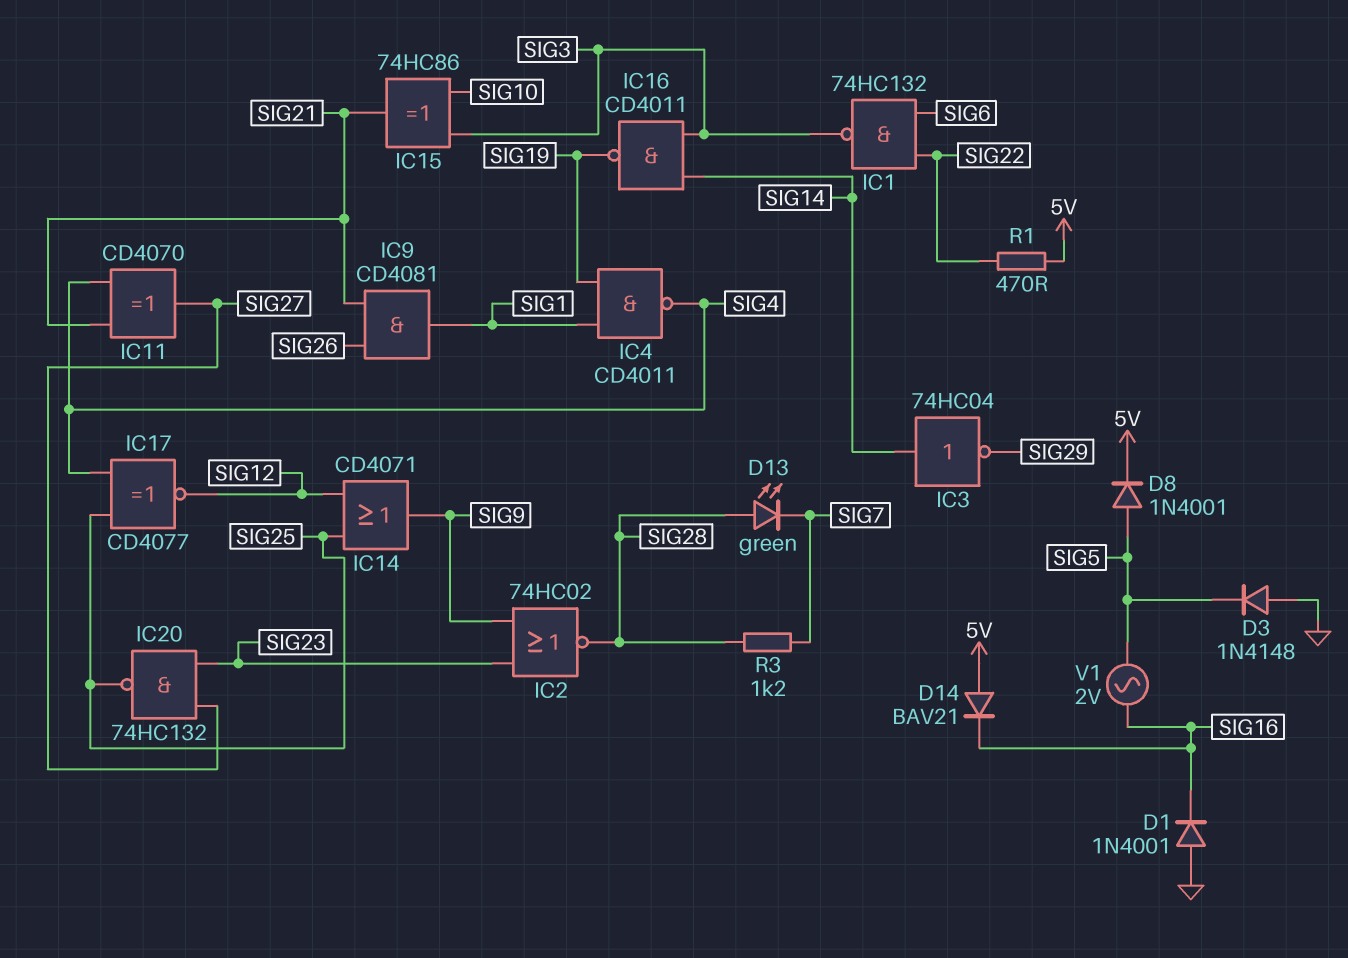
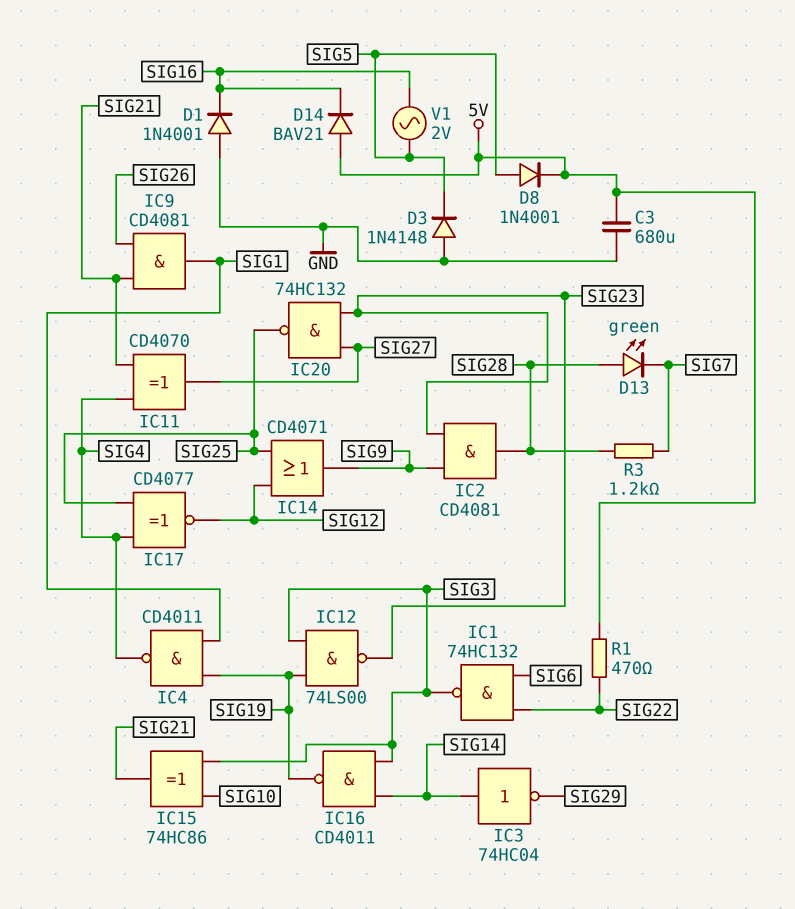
C3: none -> 680uF (5V, GND)
IC2: NOR 74HC02 (in SIG9, in SIG23, out SIG28) -> AND CD4081 (in SIG9, in SIG23, out SIG28)
IC12: none -> NAND 74LS00 (in SIG3, in SIG19, out SIG23)

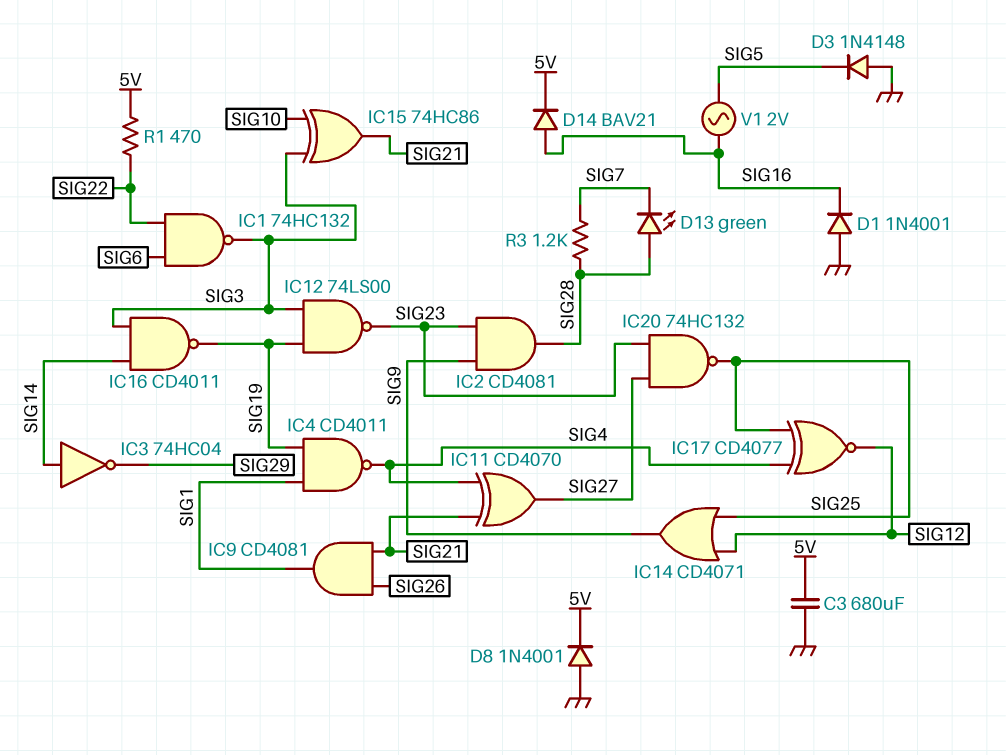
D8: diode 1N4001 (A SIG5, K 5V) -> diode 1N4001 (A GND, K 5V)
D14: diode BAV21 (A 5V, K SIG16) -> diode BAV21 (A SIG16, K 5V)

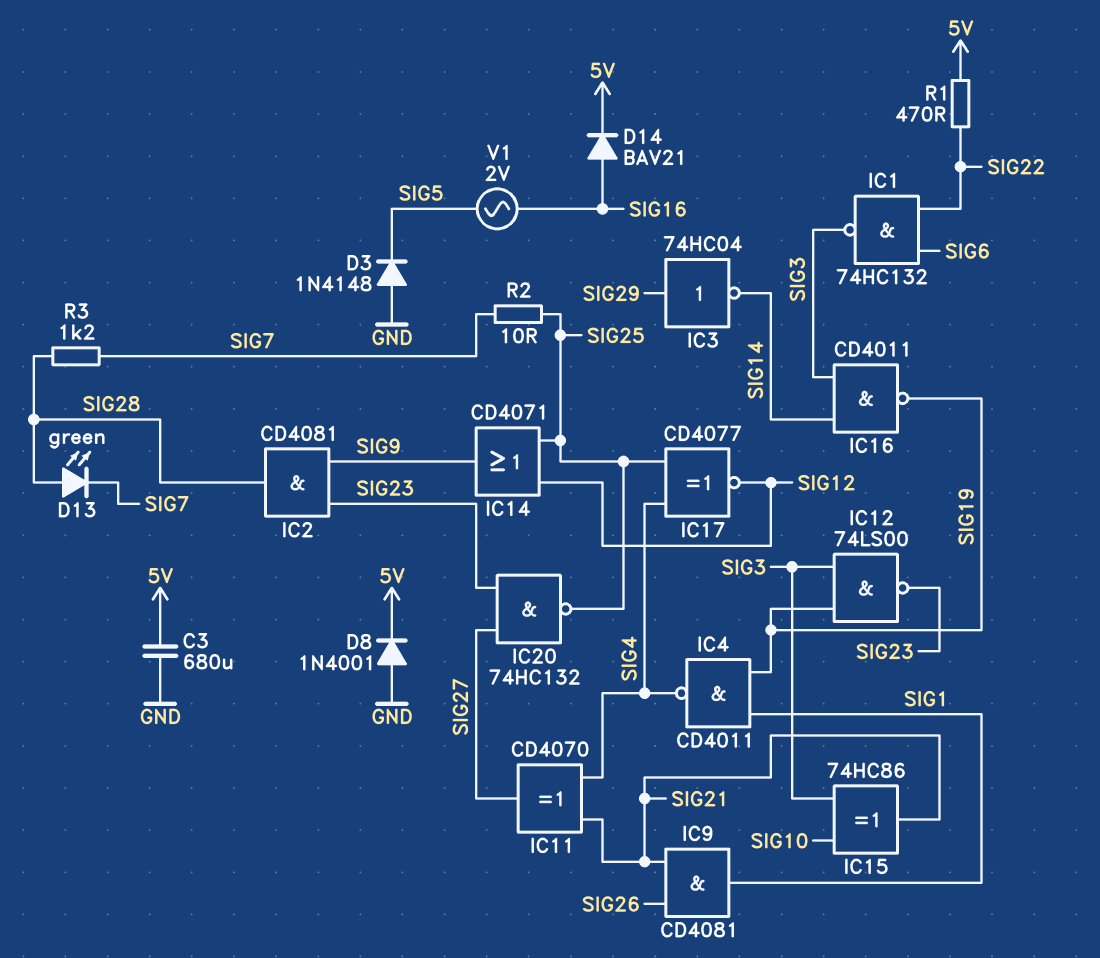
D1: diode 1N4001 (A GND, K SIG16) -> none
IC3: NOT 74HC04 (in SIG14, out SIG29) -> NOT 74HC04 (in SIG29, out SIG14)
R2: none -> 10 (SIG7, SIG25)

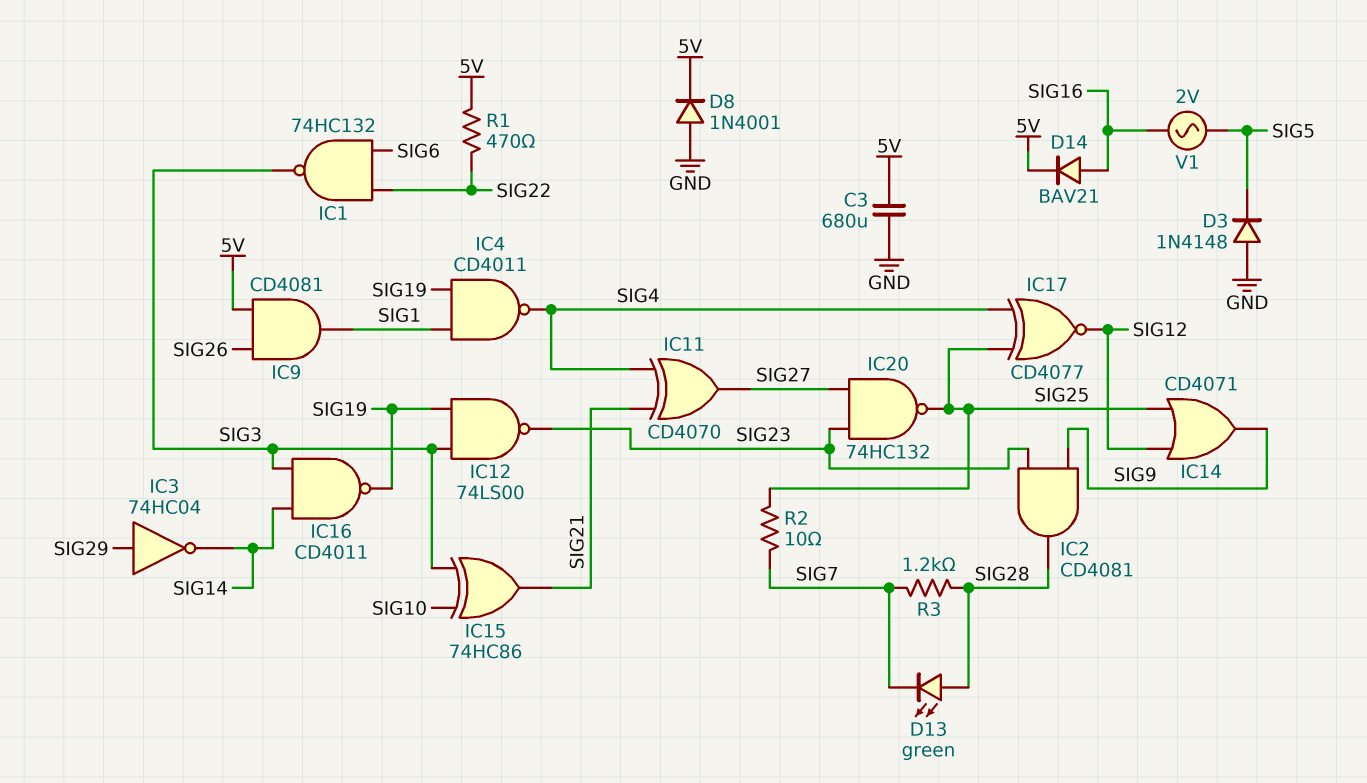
IC9: AND CD4081 (in SIG21, in SIG26, out SIG1) -> AND CD4081 (in 5V, in SIG26, out SIG1)

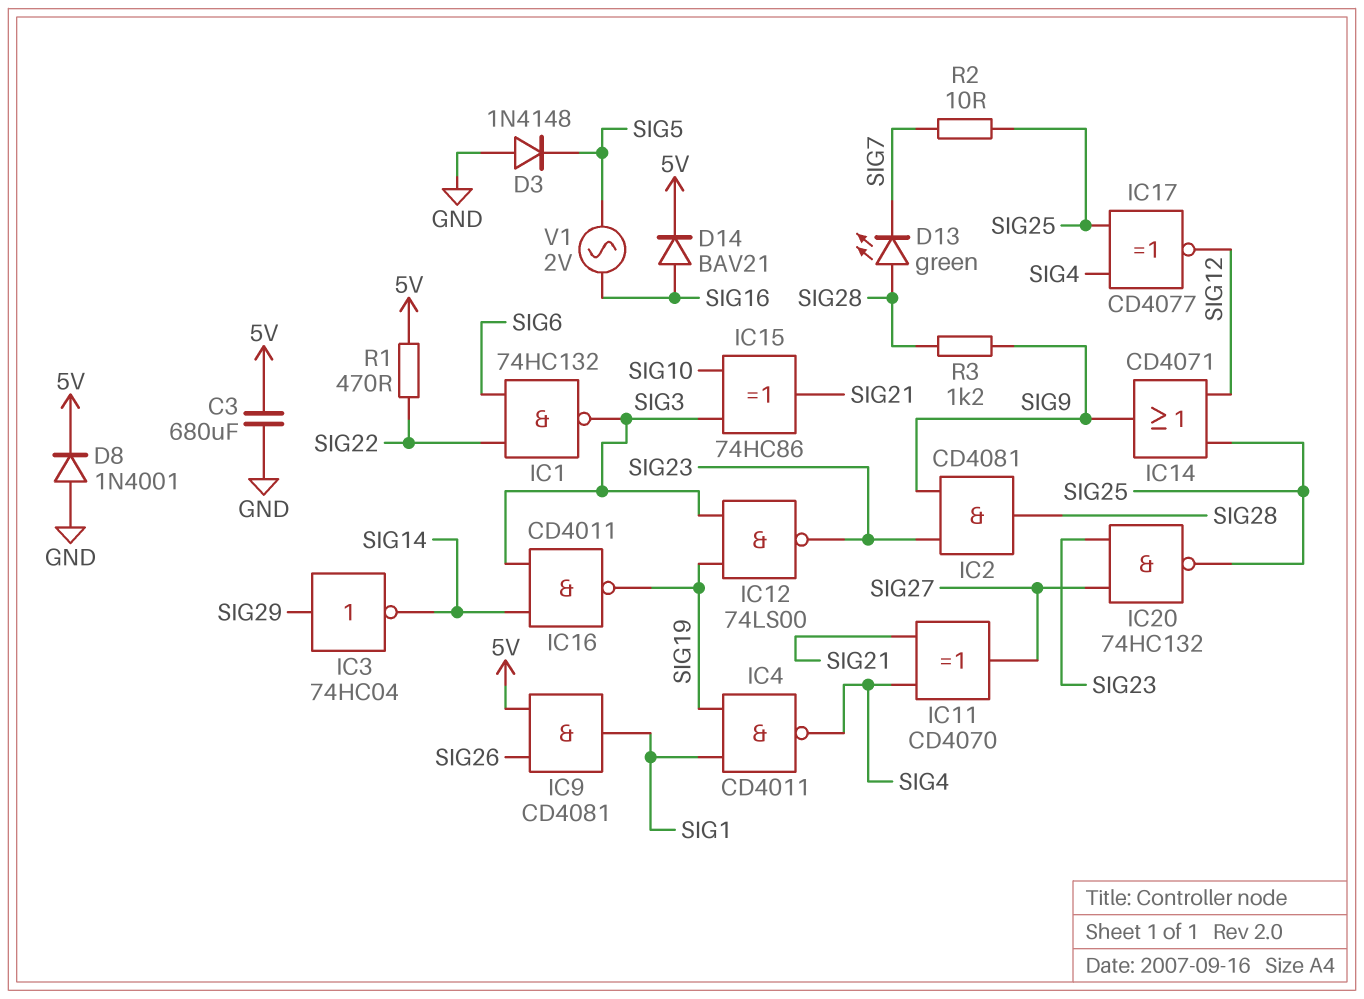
R3: 1.2k (SIG7, SIG28) -> 1.2k (SIG9, SIG28)

